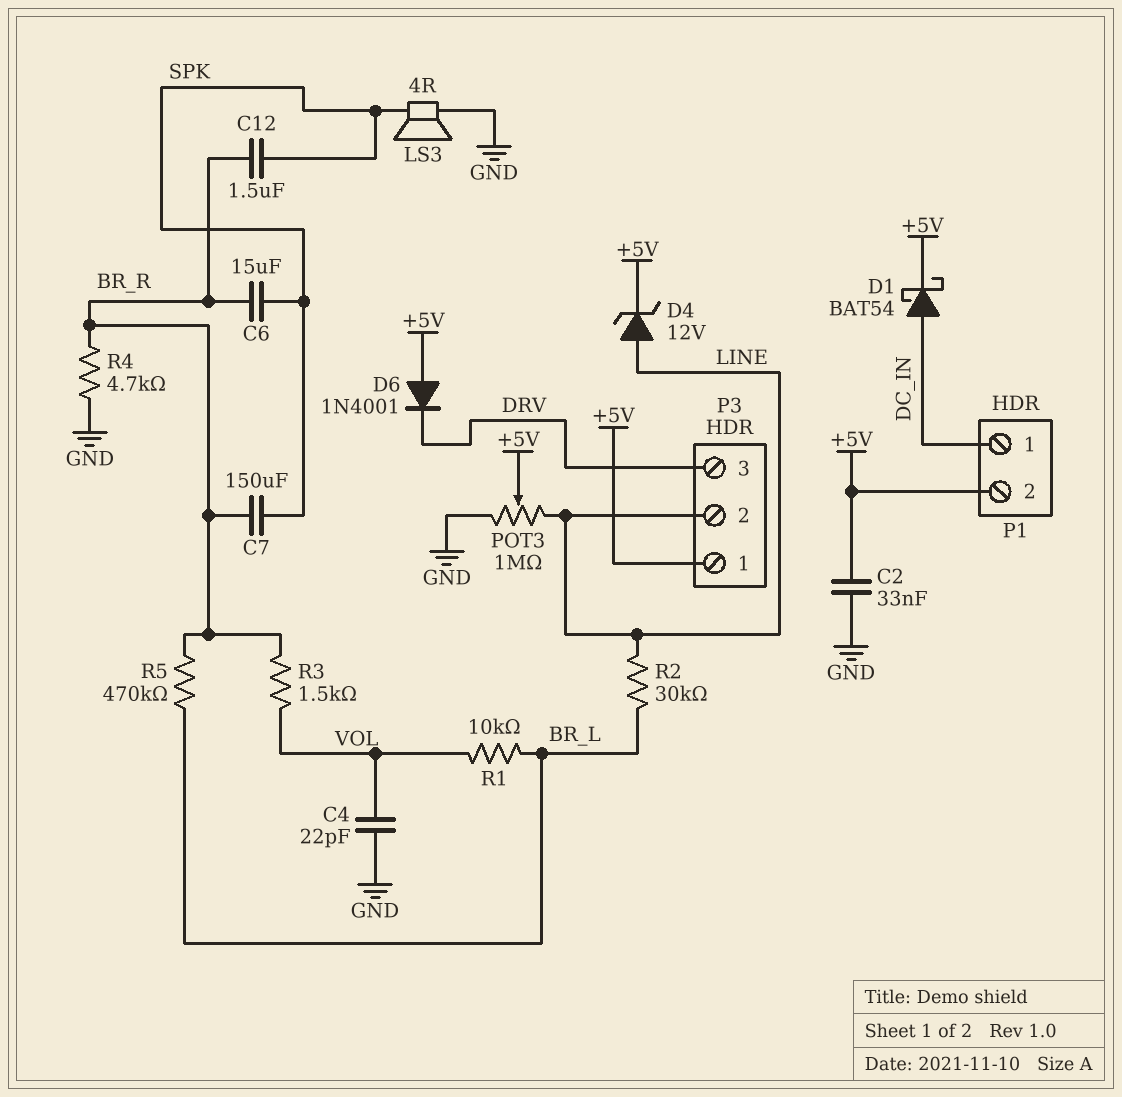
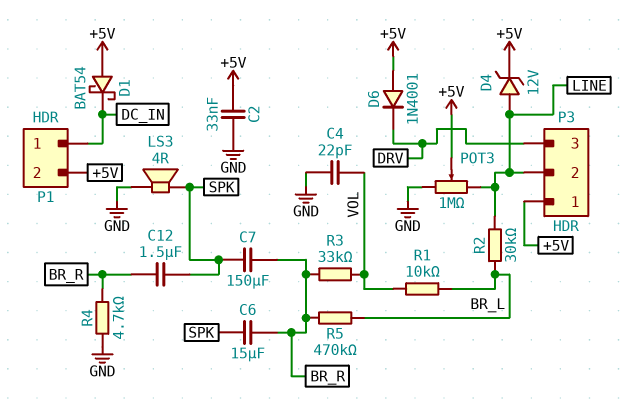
D1: schottky BAT54 (A DC_IN, K +5V) -> schottky BAT54 (A +5V, K DC_IN)
R3: 1.5k (BR_R, VOL) -> 33k (BR_R, VOL)

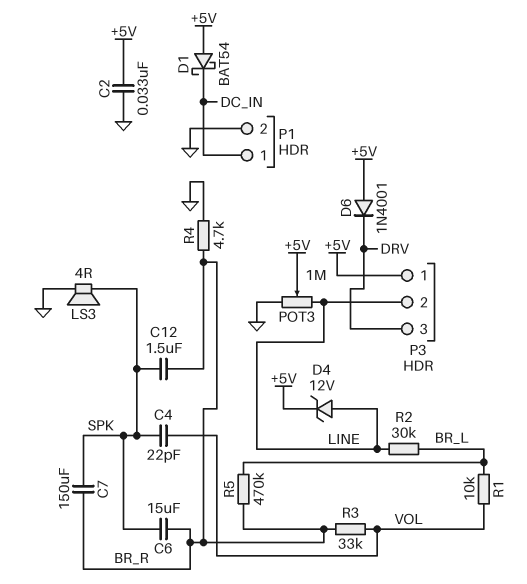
C4: 22pF (GND, VOL) -> 22pF (SPK, VOL)
P1 pin 2: +5V -> GND

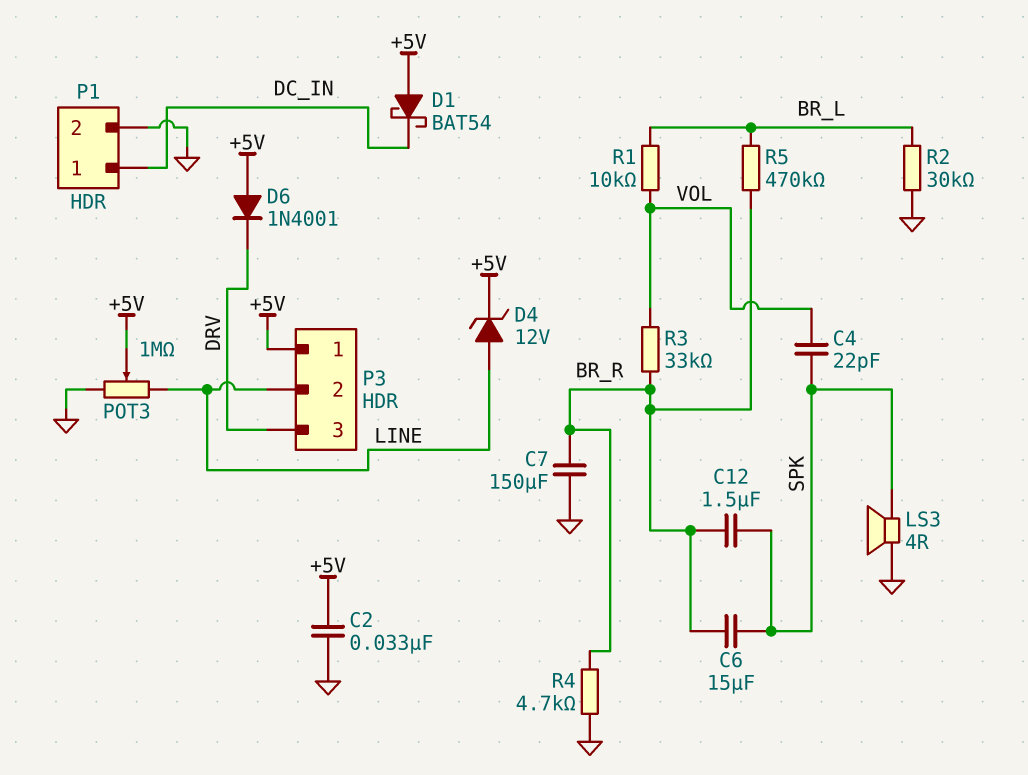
C7: 150uF (BR_R, SPK) -> 150uF (BR_R, GND)
R2: 30k (BR_L, LINE) -> 30k (BR_L, GND)

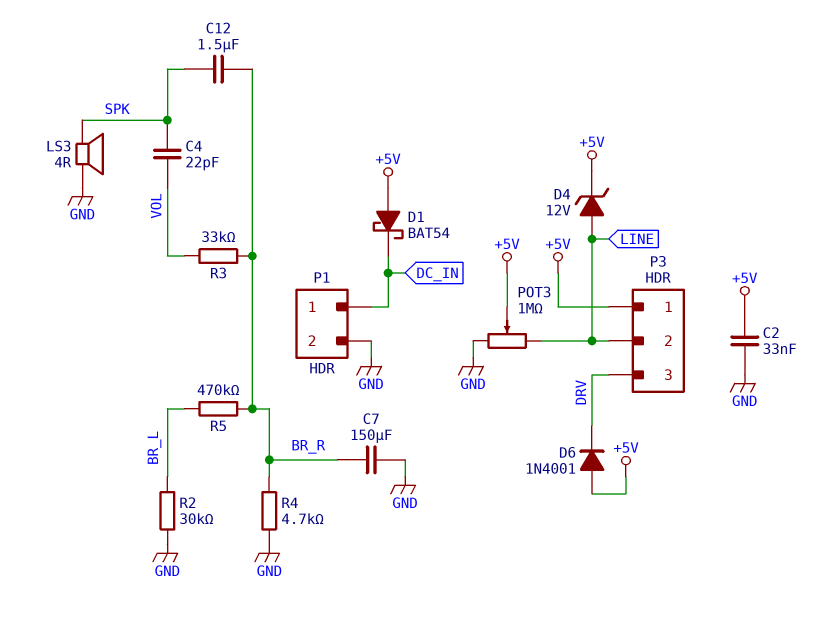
C6: 15uF (BR_R, SPK) -> none
R1: 10k (BR_L, VOL) -> none

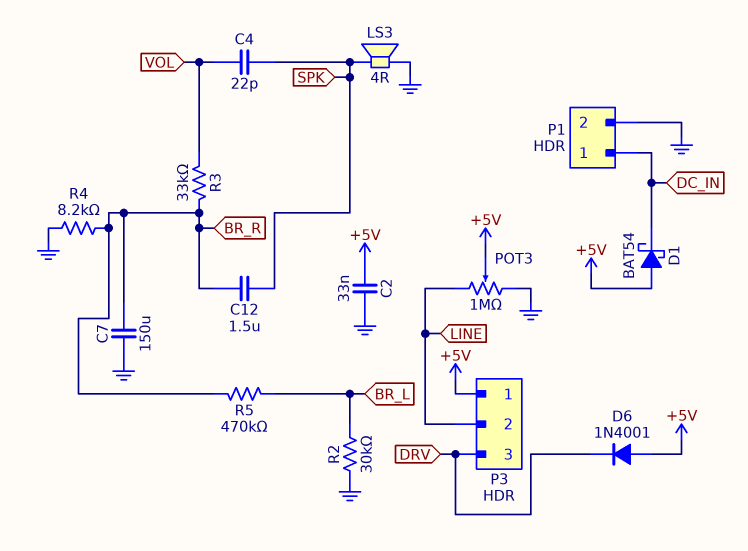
D4: zener 12V (A LINE, K +5V) -> none
R4: 4.7k (BR_R, GND) -> 8.2k (BR_R, GND)

